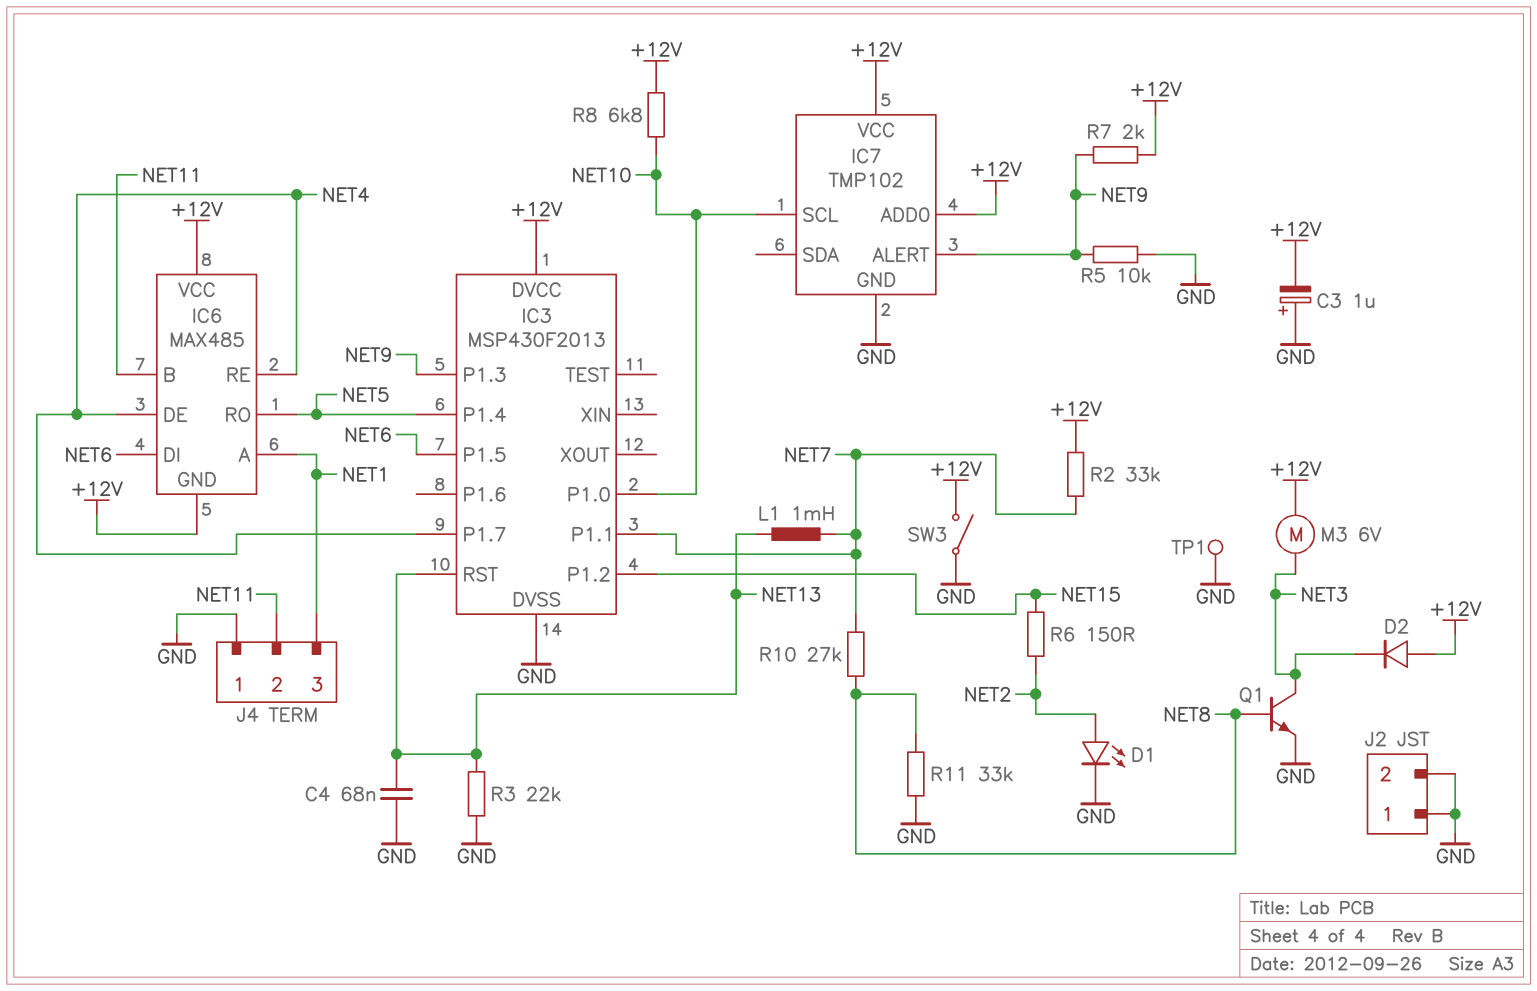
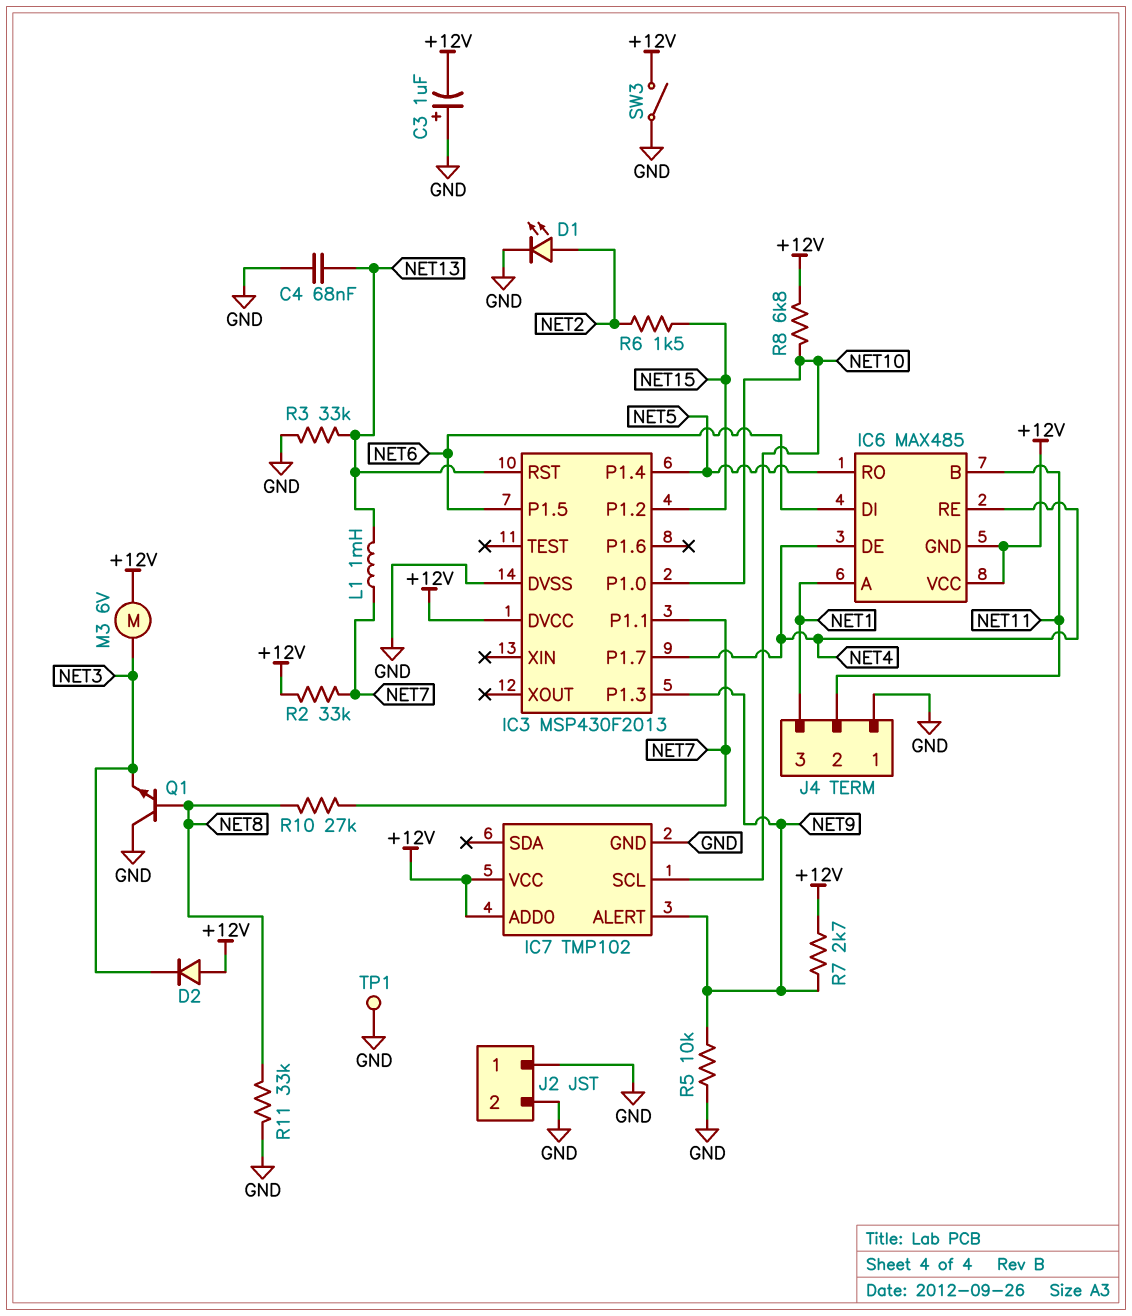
Q1: NPN (B NET8, C NET3, E GND) -> NPN (B NET8, C GND, E NET3)
R3: 22k (GND, NET13) -> 33k (GND, NET13)
R6: 150 (NET2, NET15) -> 1.5k (NET2, NET15)
R7: 2k (+12V, NET9) -> 2.7k (+12V, NET9)

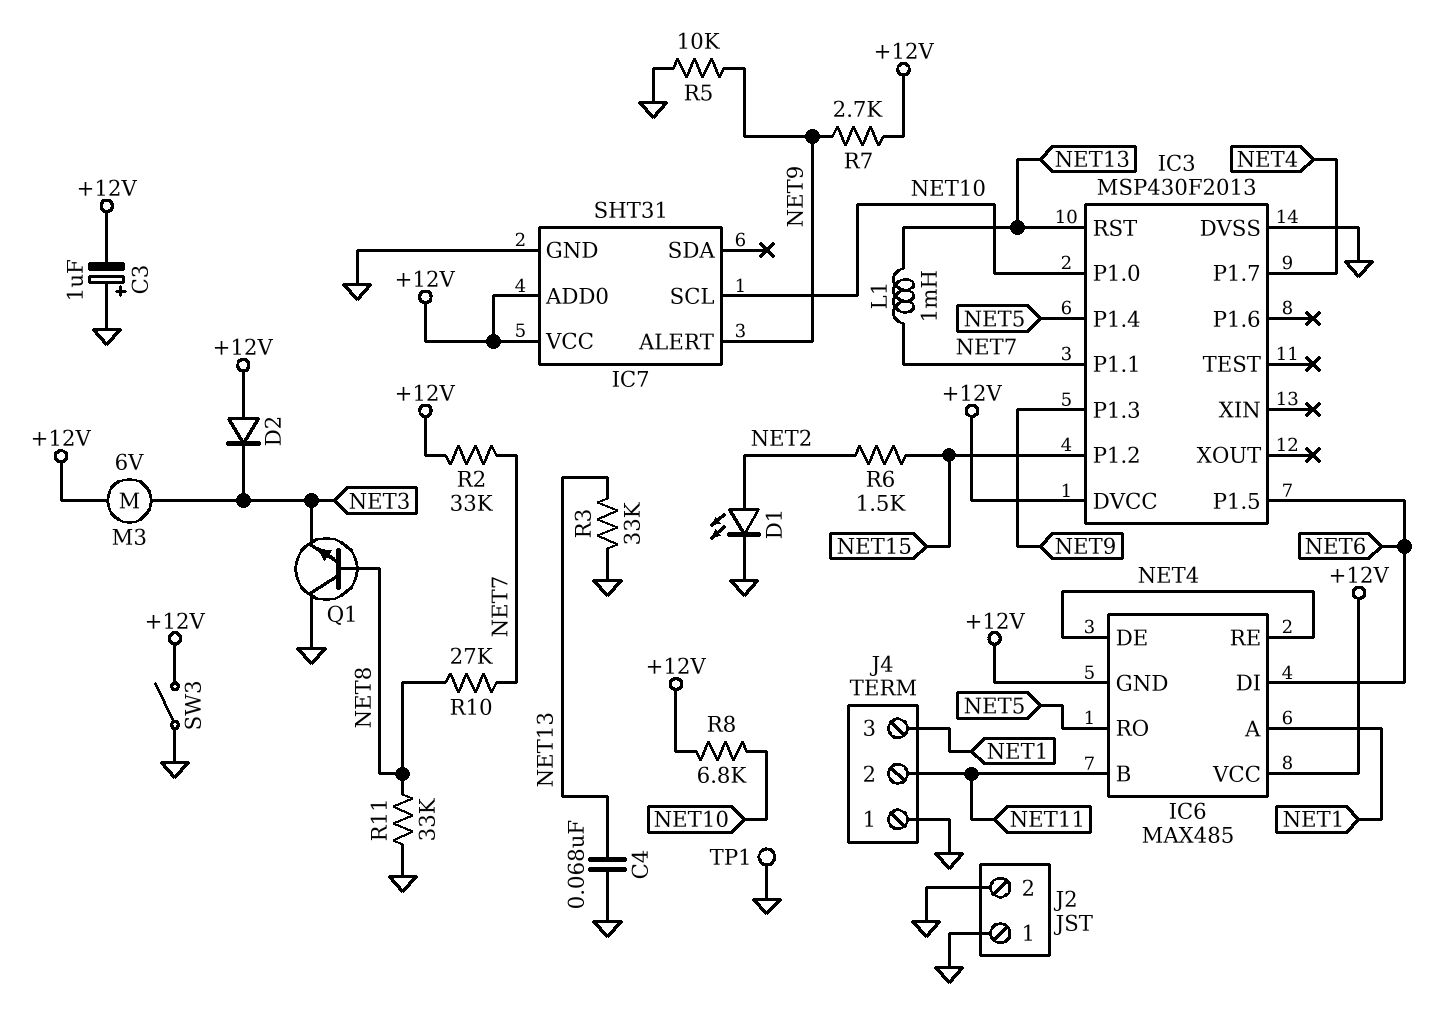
IC7: TMP102 -> SHT31

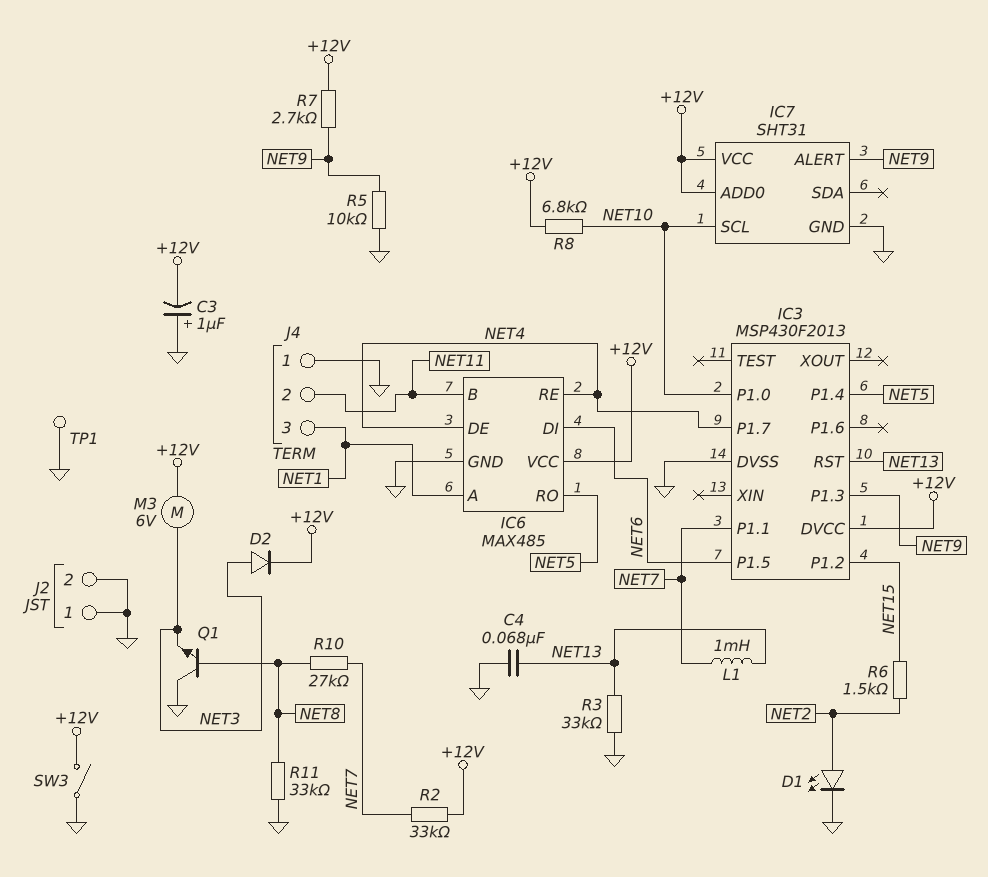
D2: diode (A +12V, K NET3) -> diode (A NET3, K +12V)
IC6 pin GND: +12V -> GND

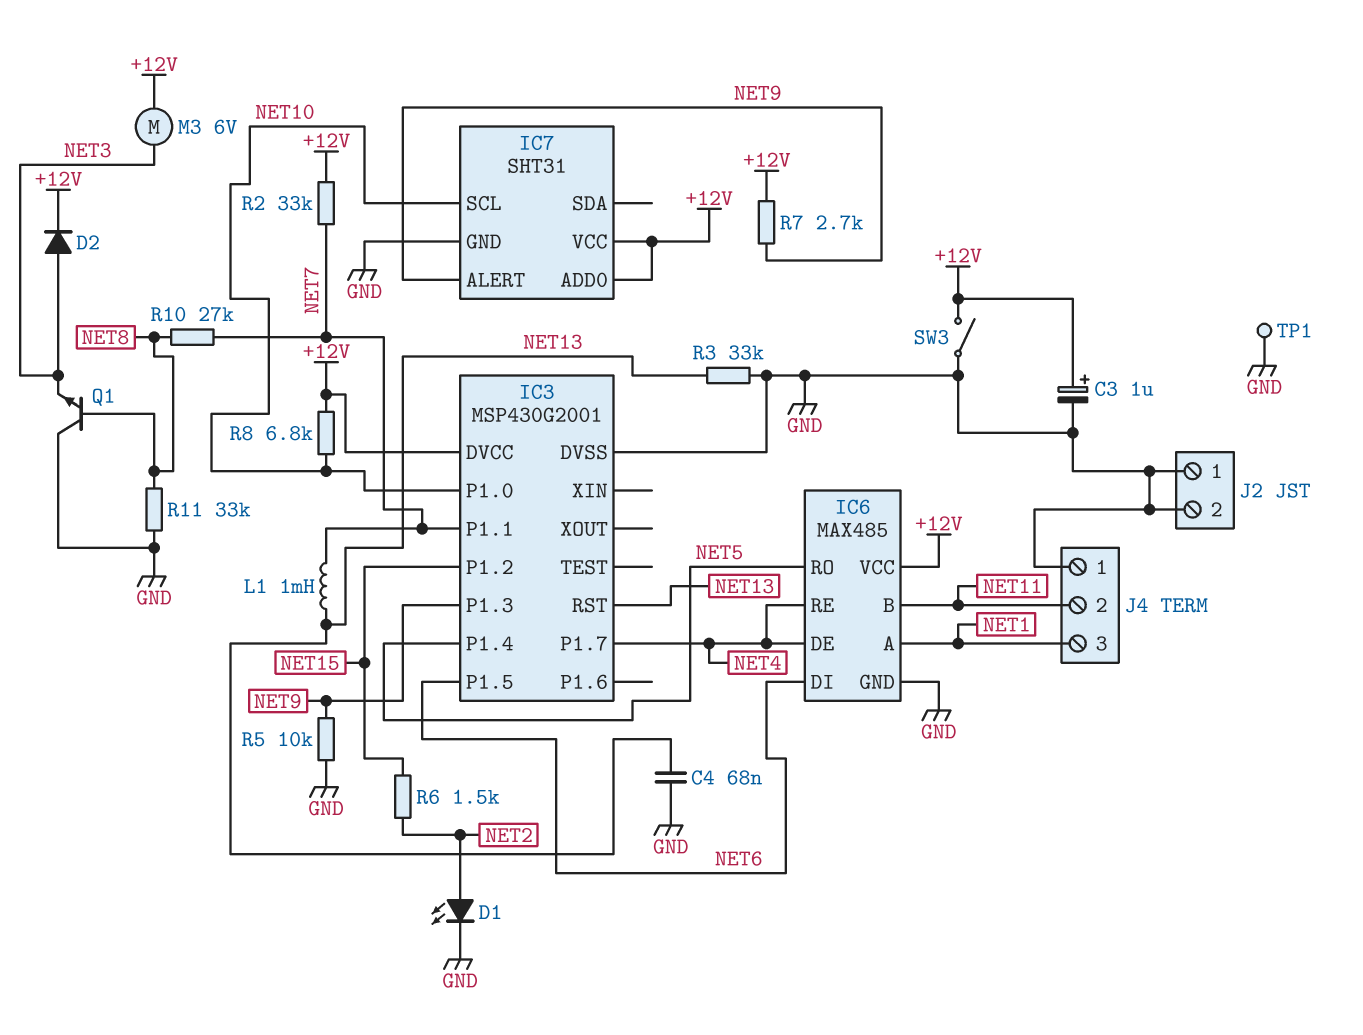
C3: 1uF (plus GND, minus +12V) -> 1uF (plus +12V, minus GND)
IC3: MSP430F2013 -> MSP430G2001

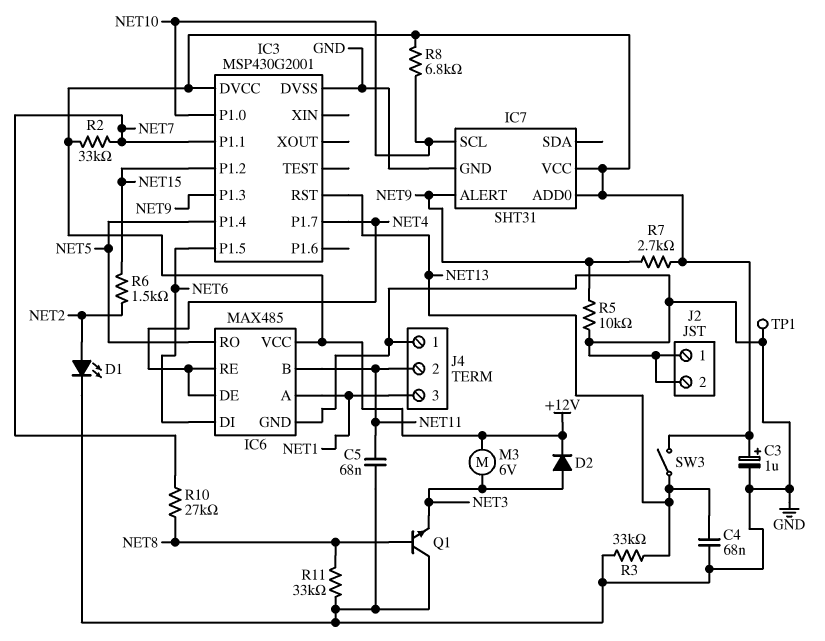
C5: none -> 68nF (GND, NET11)
L1: 1mH (NET7, NET13) -> none
SW3: switch (+12V, GND) -> switch (+12V, NET13)

